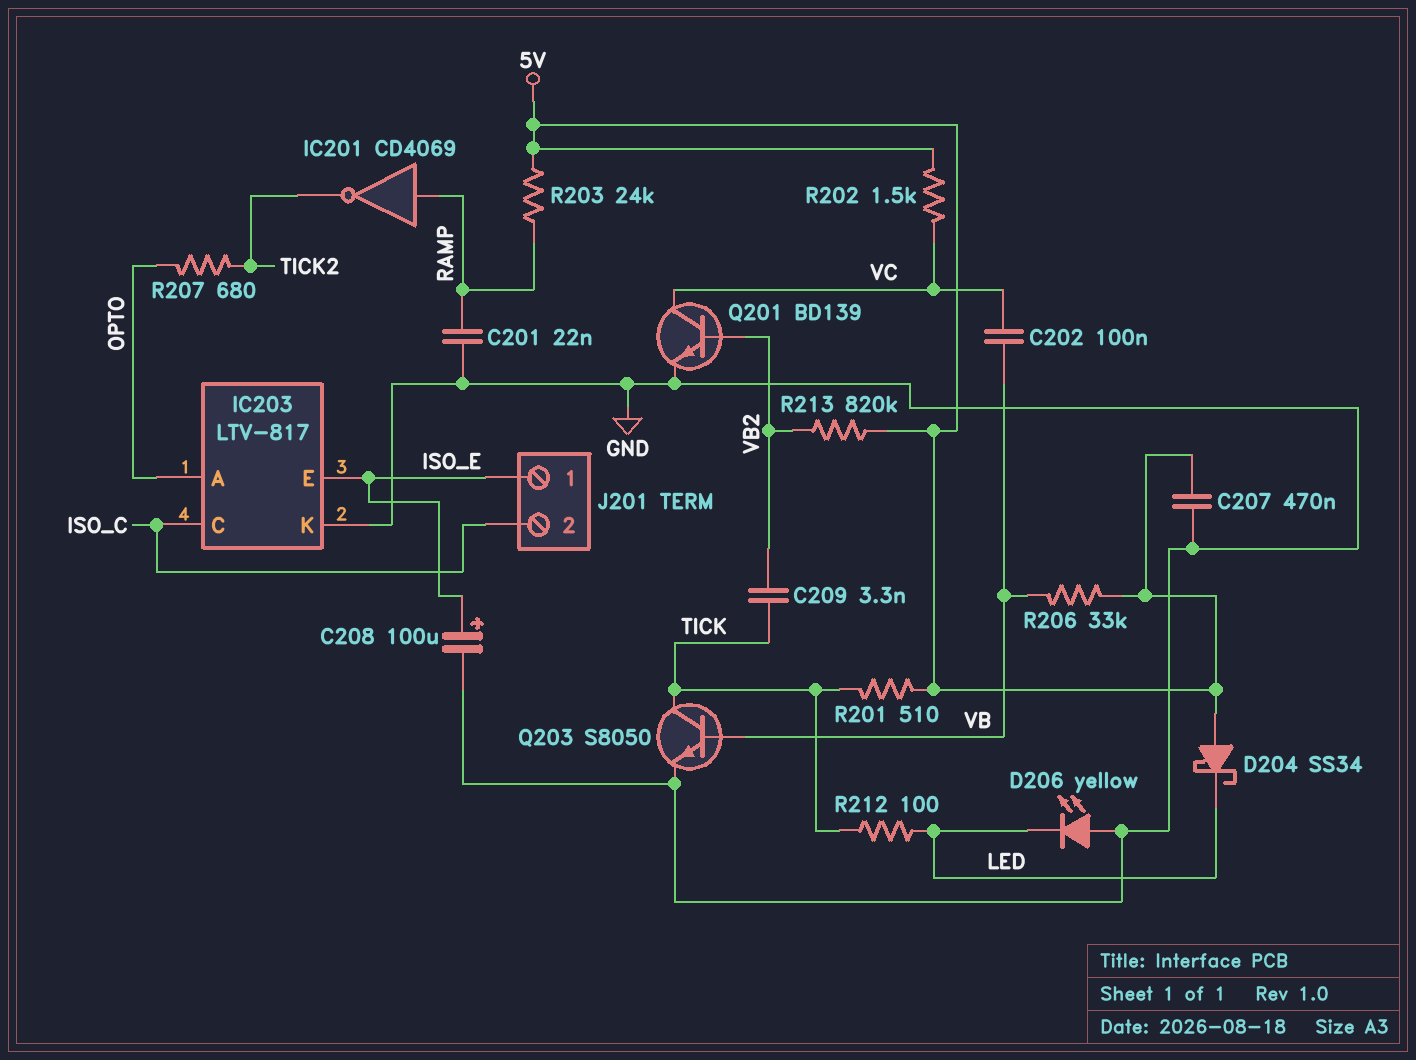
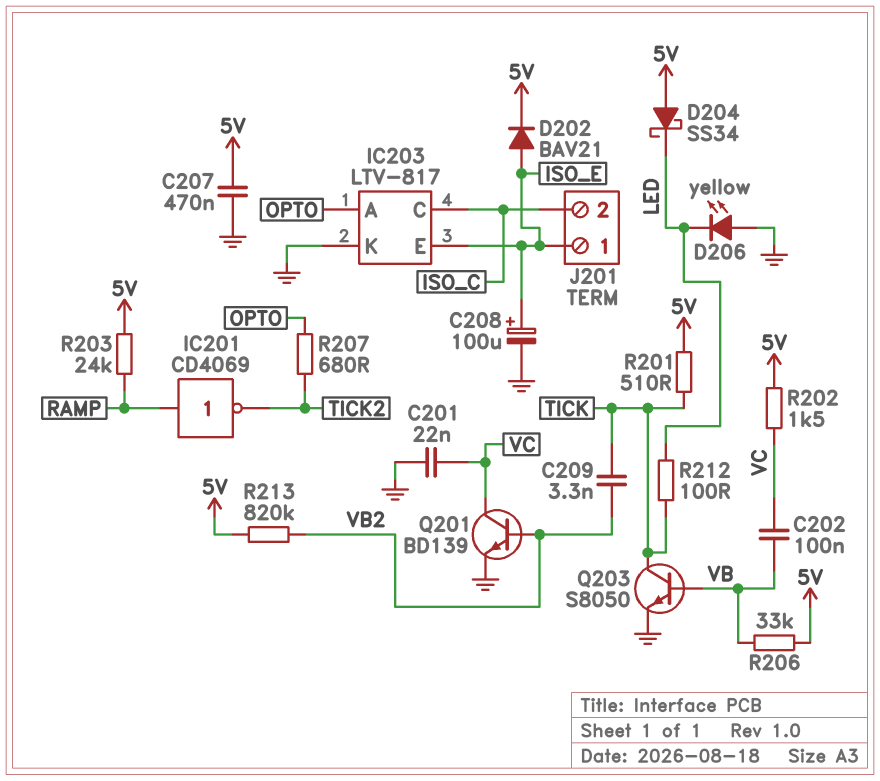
C201: 22nF (GND, RAMP) -> 22nF (GND, VC)
D202: none -> diode BAV21 (A ISO_E, K 5V)

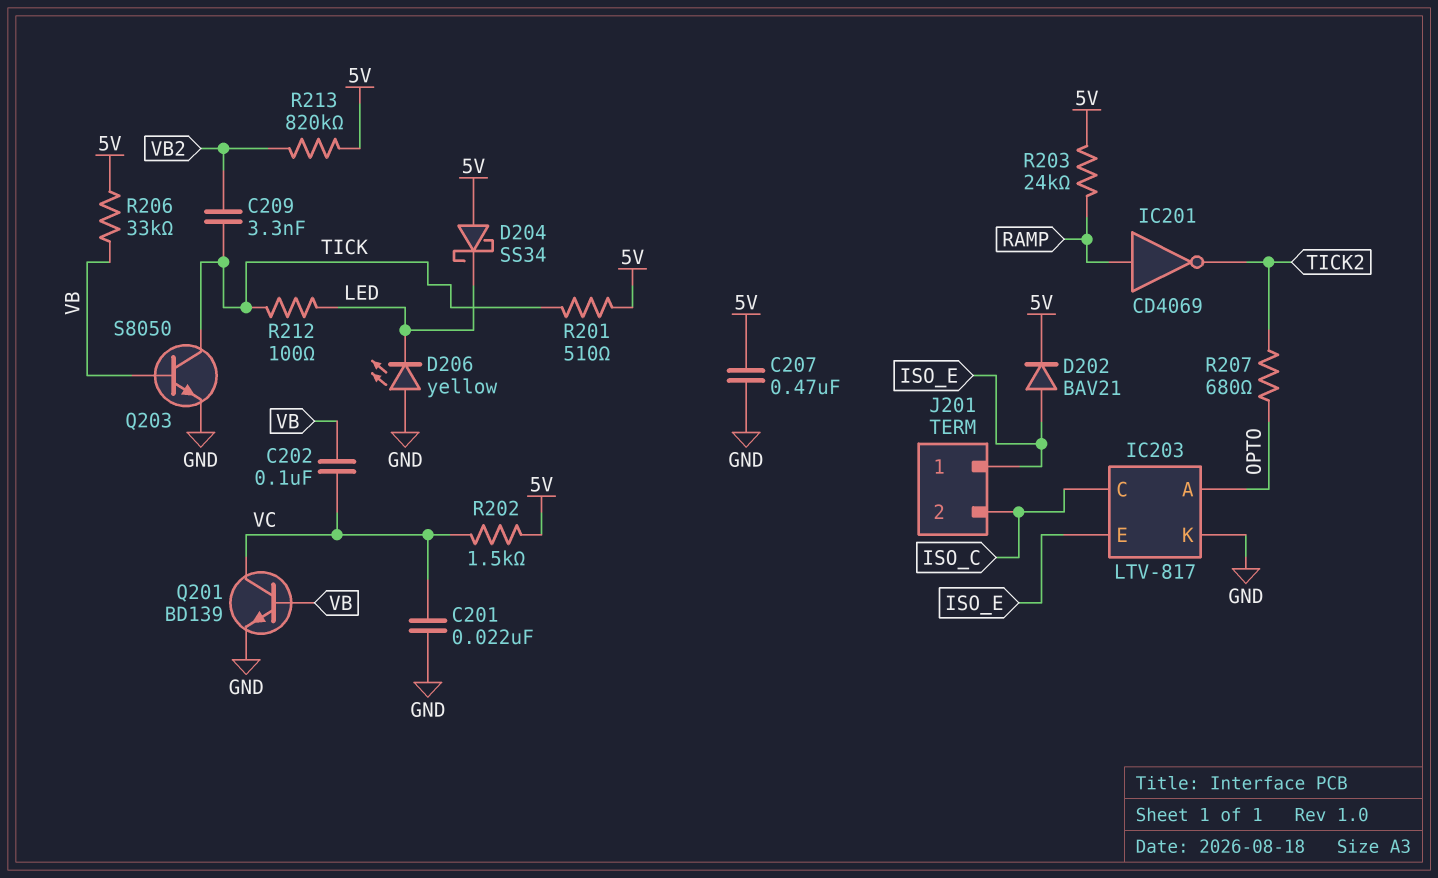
C208: 100uF (plus ISO_E, minus GND) -> none
Q201: NPN BD139 (B VB2, C VC, E GND) -> NPN BD139 (B VB, C VC, E GND)

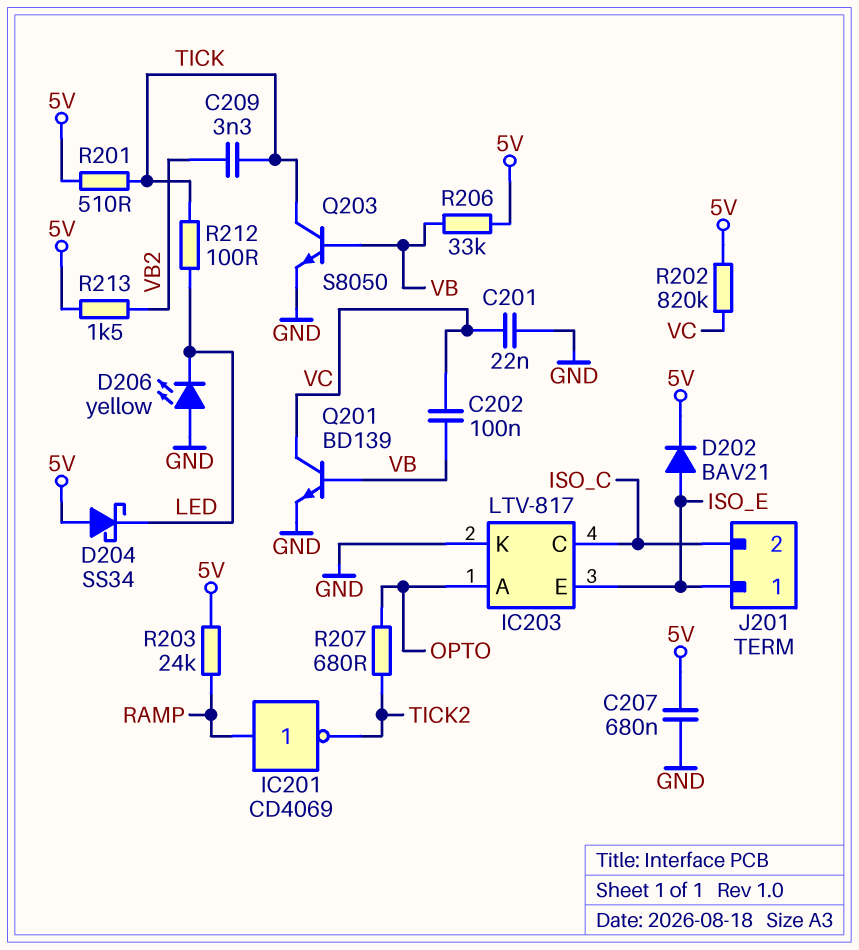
C207: 470nF (5V, GND) -> 680nF (5V, GND)
R202: 1.5k (5V, VC) -> 820k (5V, VC)
R213: 820k (5V, VB2) -> 1.5k (5V, VB2)

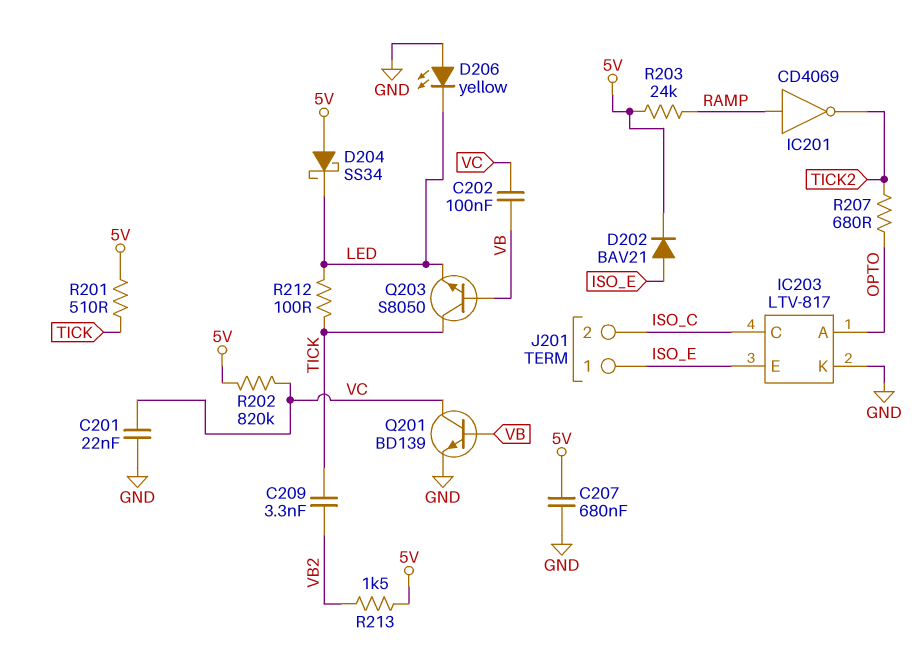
Q203: NPN S8050 (B VB, C TICK, E GND) -> NPN S8050 (B VB, C TICK, E LED)
R206: 33k (5V, VB) -> none

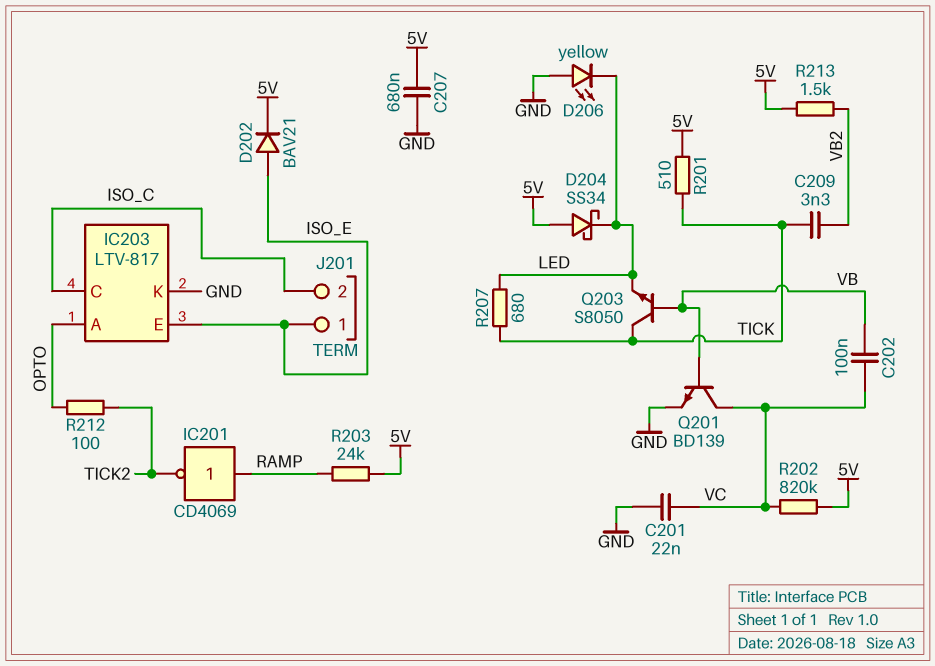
R207: 680 (OPTO, TICK2) -> 680 (LED, TICK)
R212: 100 (LED, TICK) -> 100 (OPTO, TICK2)

